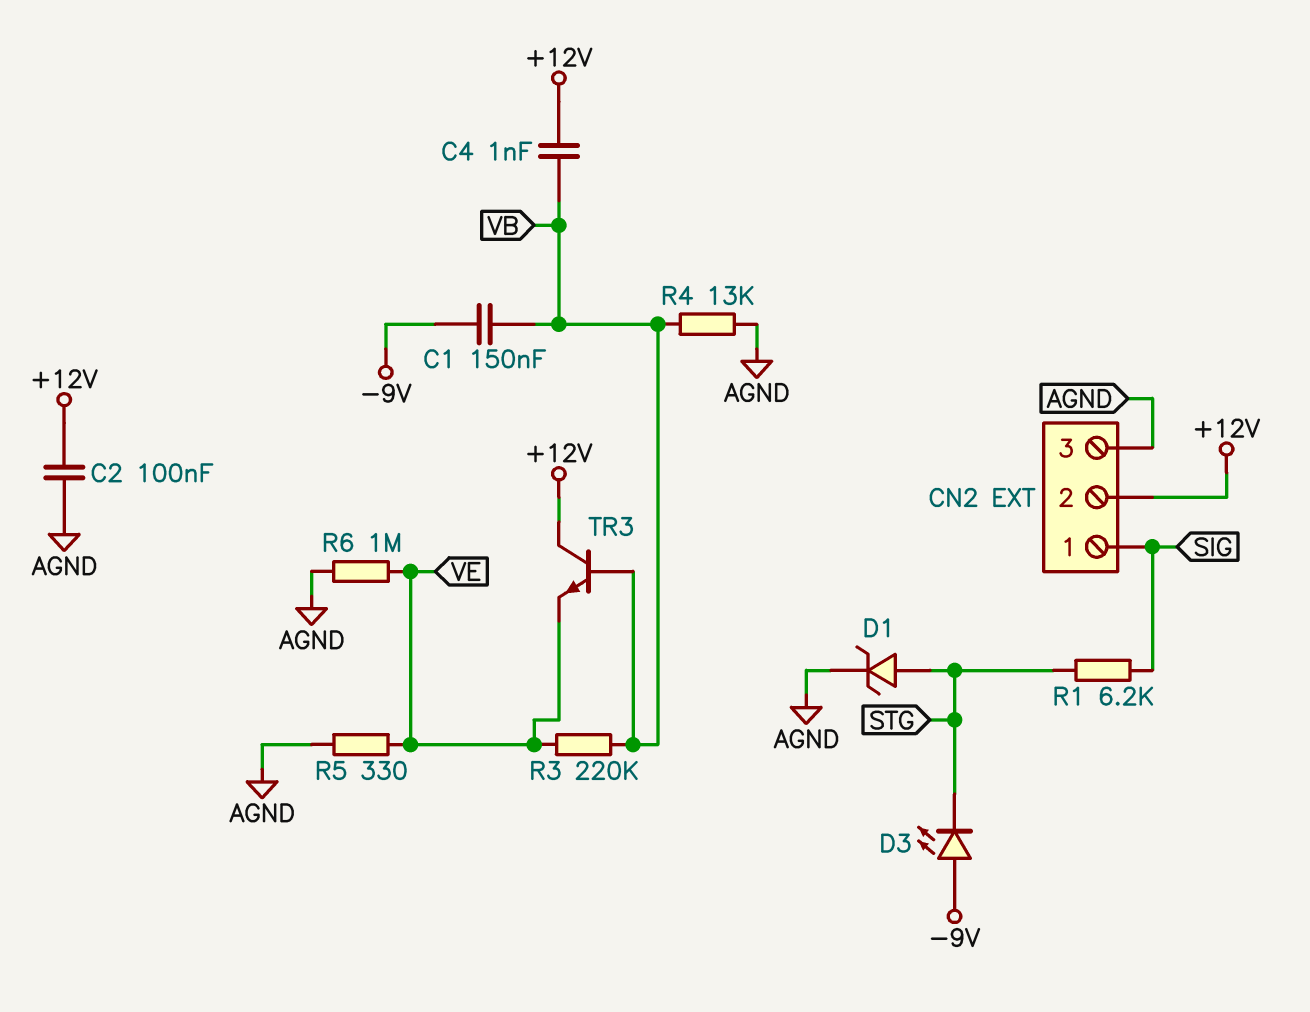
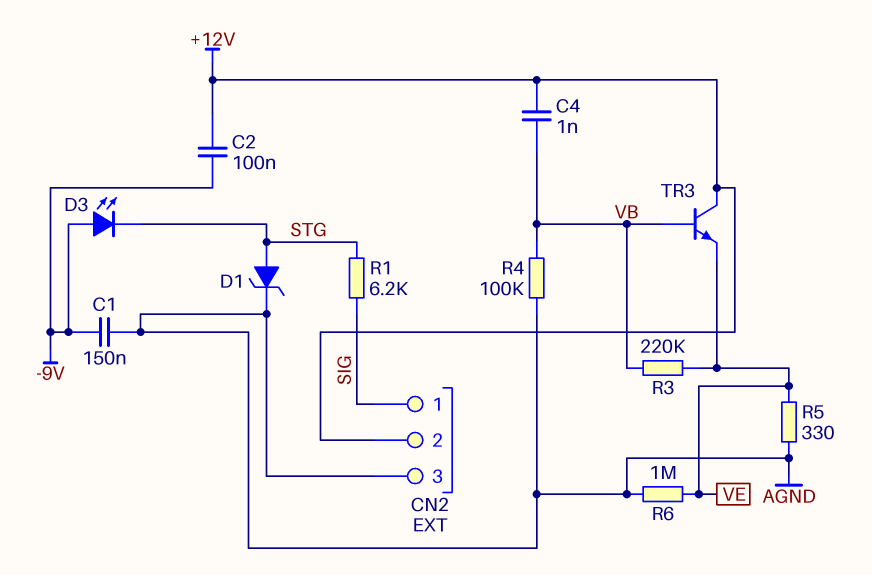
C1: 150nF (-9V, VB) -> 150nF (-9V, AGND)
C2: 100nF (+12V, AGND) -> 100nF (+12V, -9V)
R4: 13k (AGND, VB) -> 100k (AGND, VB)

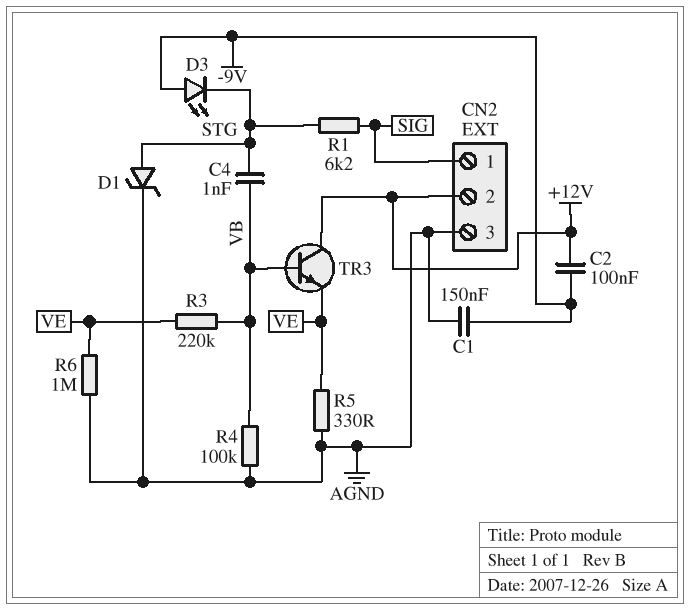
C4: 1nF (+12V, VB) -> 1nF (STG, VB)

